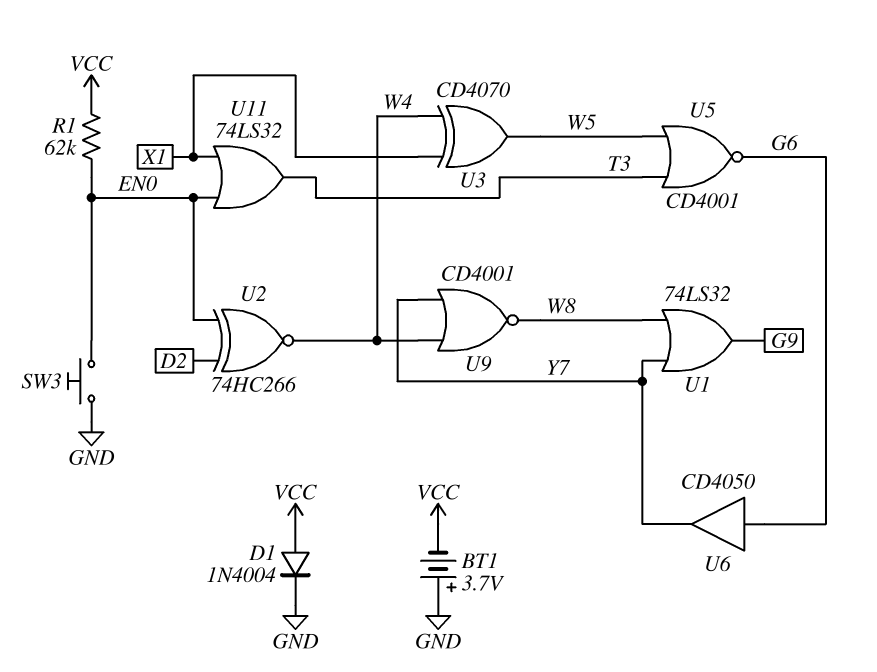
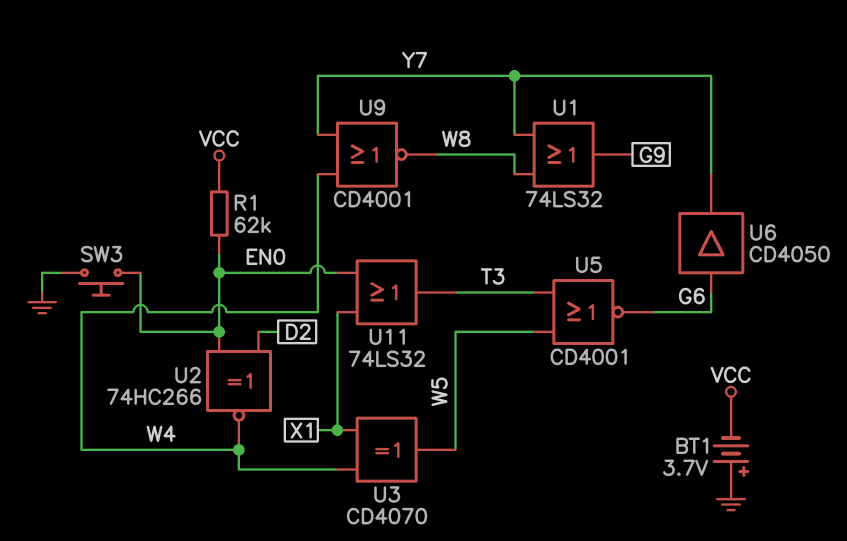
D1: diode 1N4004 (A VCC, K GND) -> none

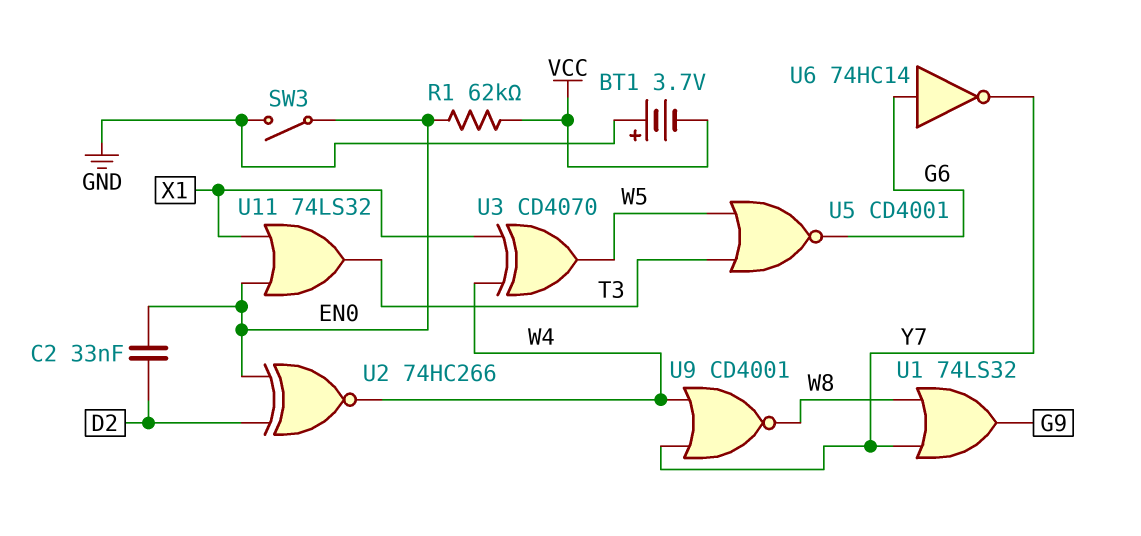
C2: none -> 33nF (D2, EN0)
SW3: button (EN0, GND) -> switch (EN0, GND)
U6: buffer CD4050 (in G6, out Y7) -> NOT 74HC14 (in G6, out Y7)

